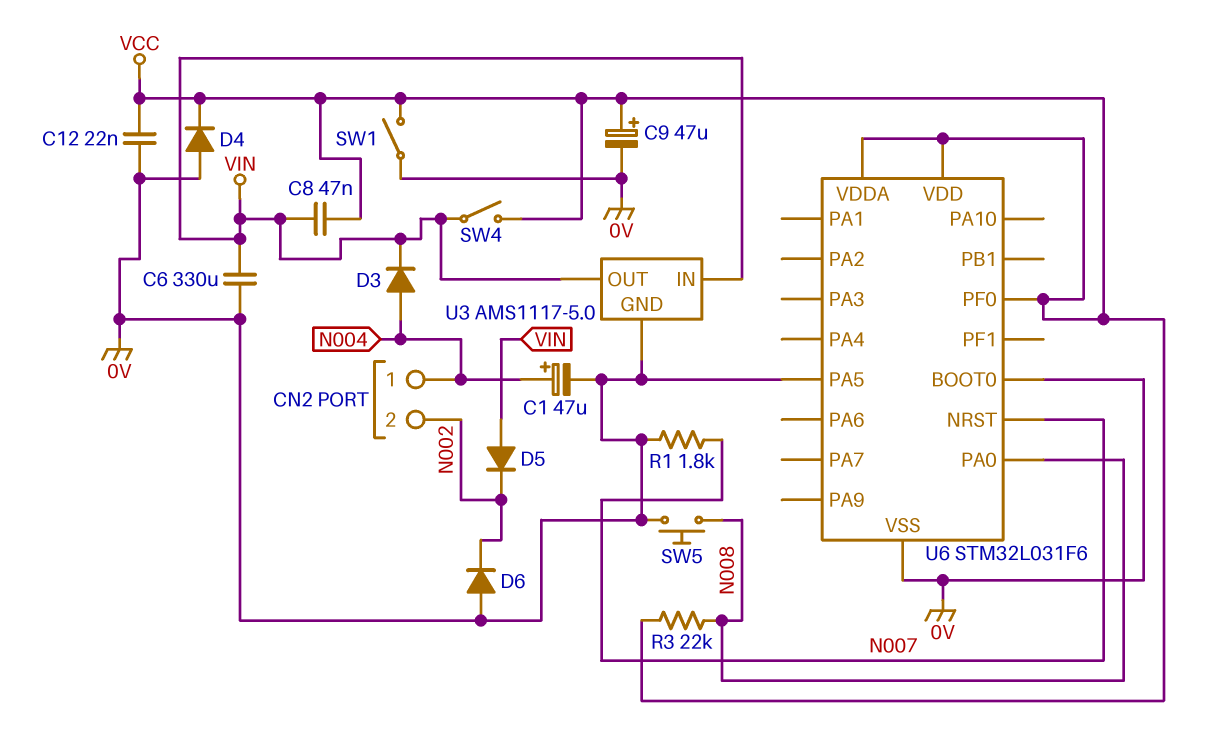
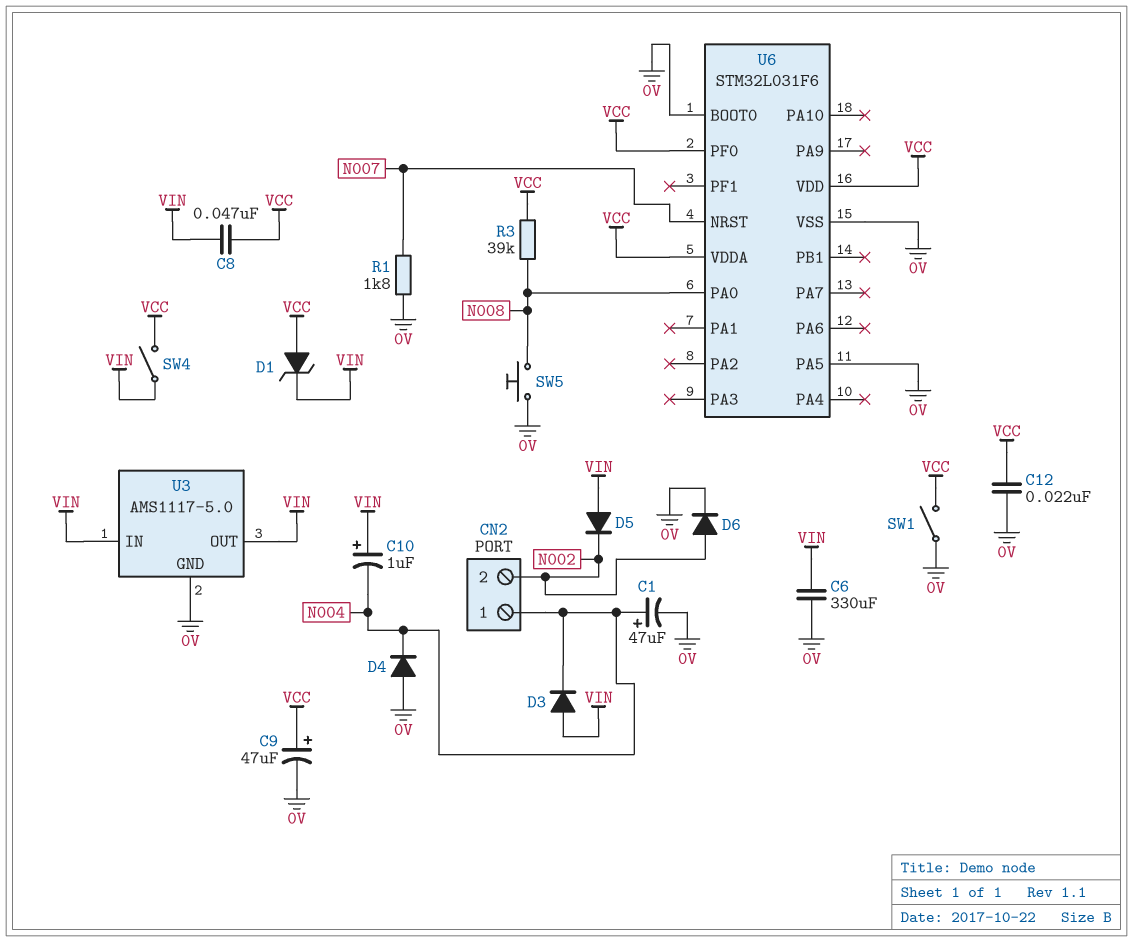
C10: none -> 1uF (plus VIN, minus N004)
D1: none -> zener (A VCC, K VIN)
D3: diode (A N004, K VIN) -> diode (A VIN, K N004)
D4: diode (A 0V, K VCC) -> diode (A 0V, K N004)
D6: diode (A 0V, K N002) -> diode (A N002, K 0V)
R3: 22k (N008, VCC) -> 39k (N008, VCC)

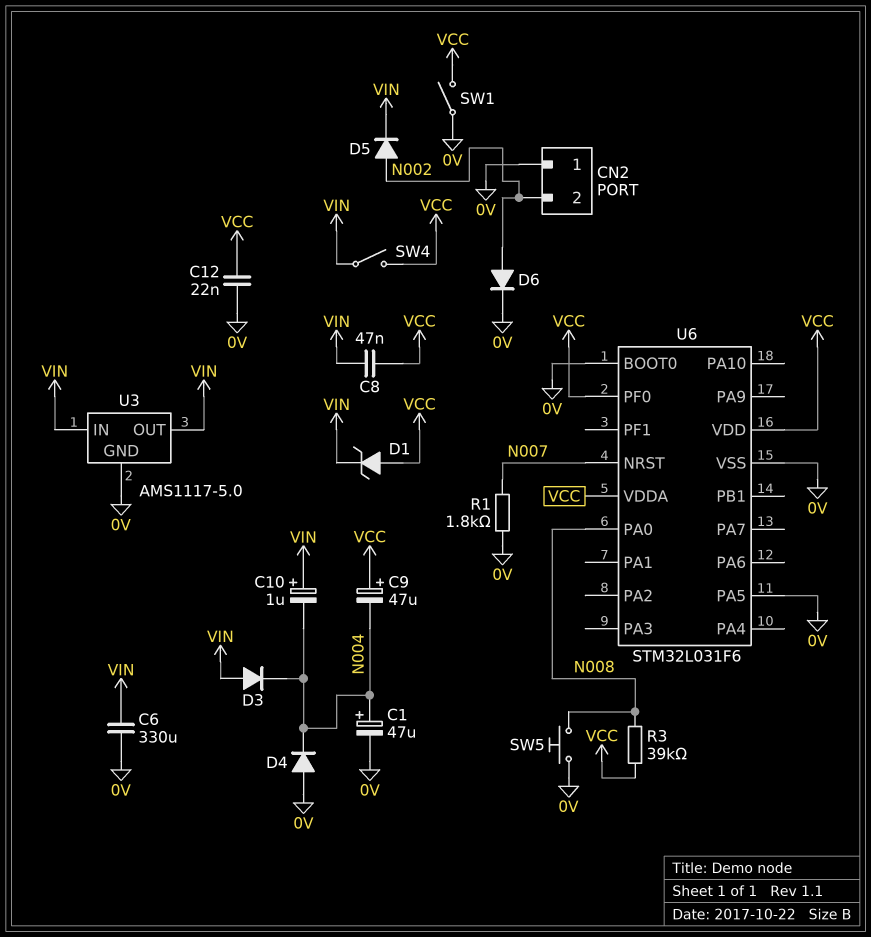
C9: 47uF (plus VCC, minus 0V) -> 47uF (plus VCC, minus N004)
CN2 pin 1: N004 -> 0V
D5: diode (A VIN, K N002) -> diode (A N002, K VIN)

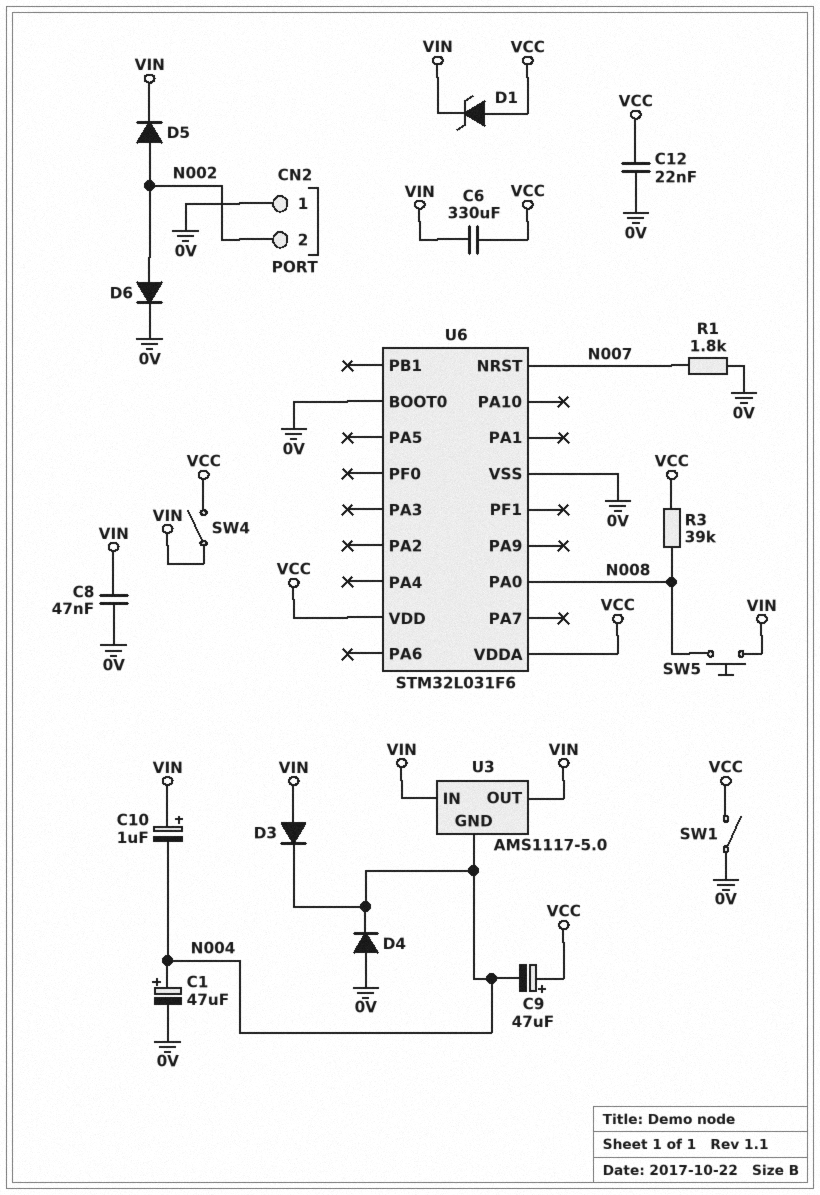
C6: 330uF (0V, VIN) -> 330uF (VCC, VIN)
C8: 47nF (VCC, VIN) -> 47nF (0V, VIN)
SW5: button (0V, N008) -> button (N008, VIN)
U3 pin GND: 0V -> N004
U6 pin PA5: 0V -> none
U6 pin PF0: VCC -> none

